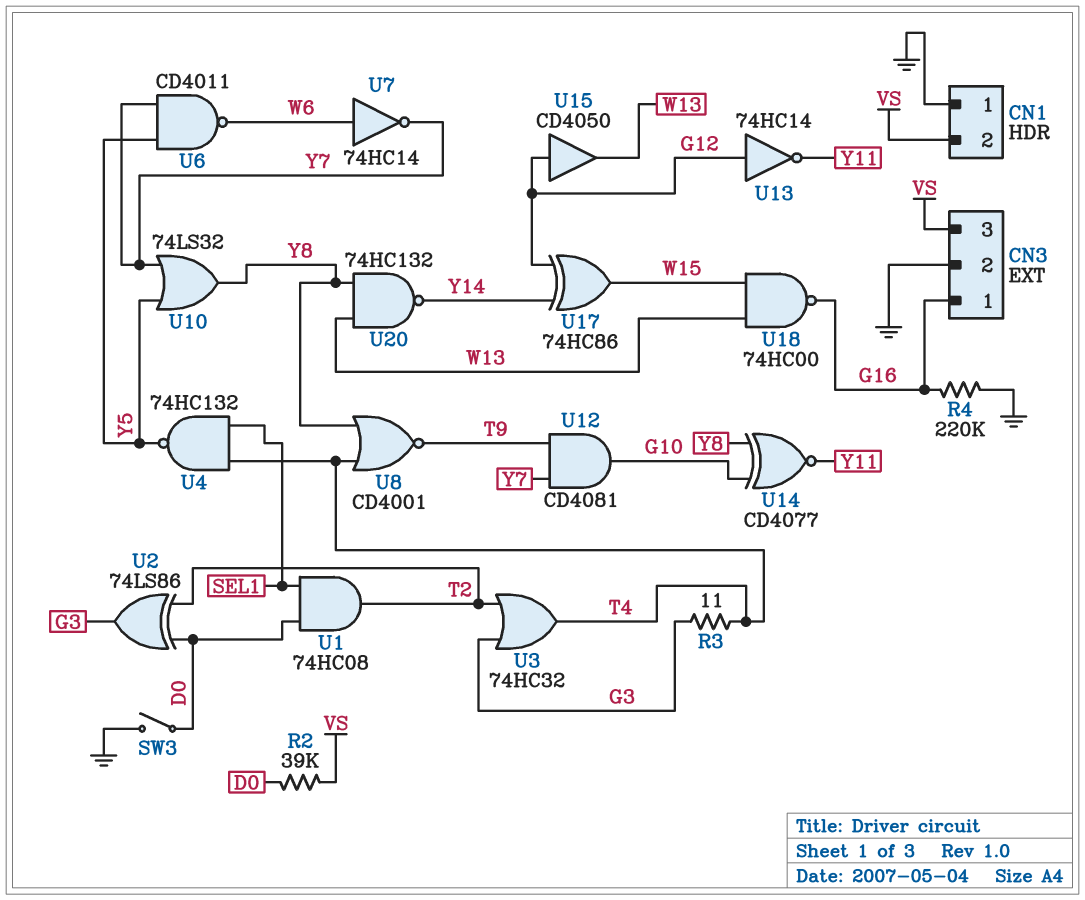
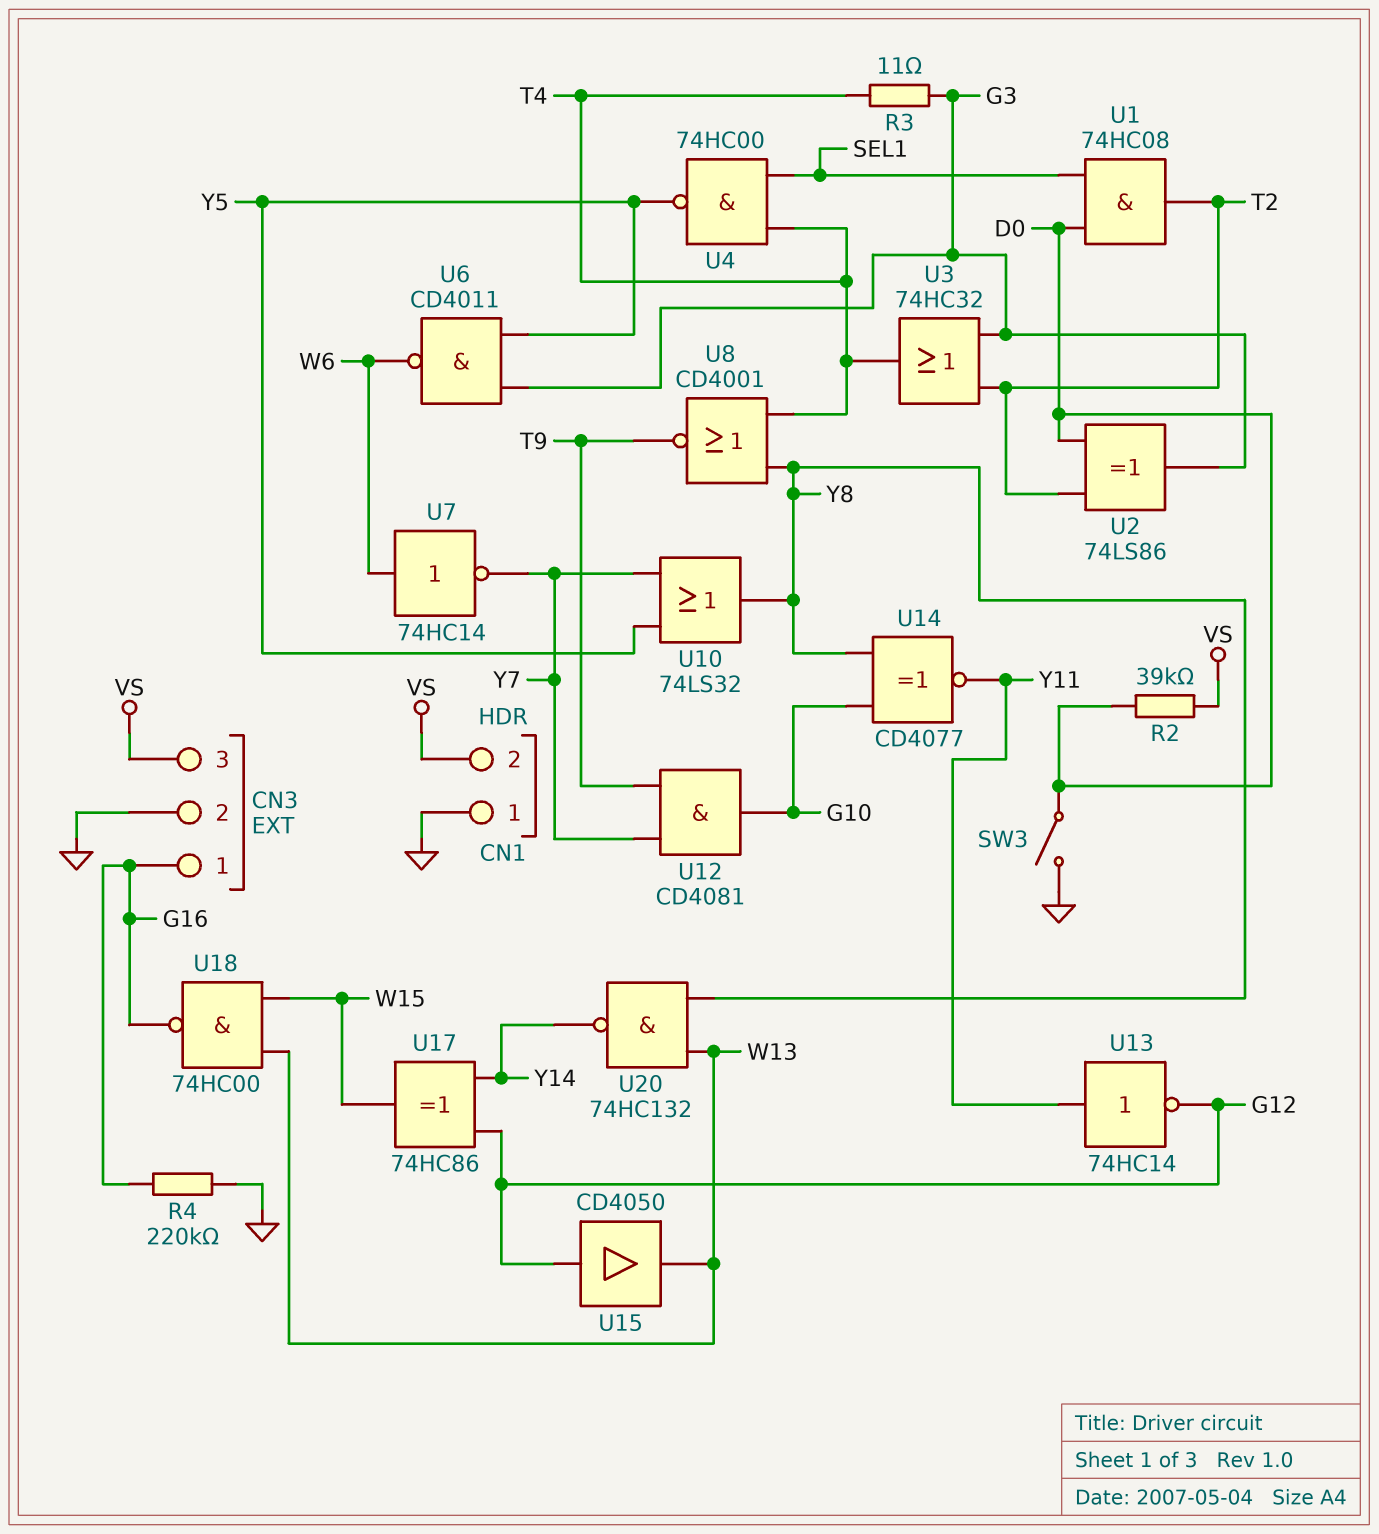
U4: NAND 74HC132 (in SEL1, in T4, out Y5) -> NAND 74HC00 (in SEL1, in T4, out Y5)
U6: NAND CD4011 (in Y5, in Y7, out W6) -> NAND CD4011 (in G3, in Y5, out W6)
U13: NOT 74HC14 (in G12, out Y11) -> NOT 74HC14 (in Y11, out G12)

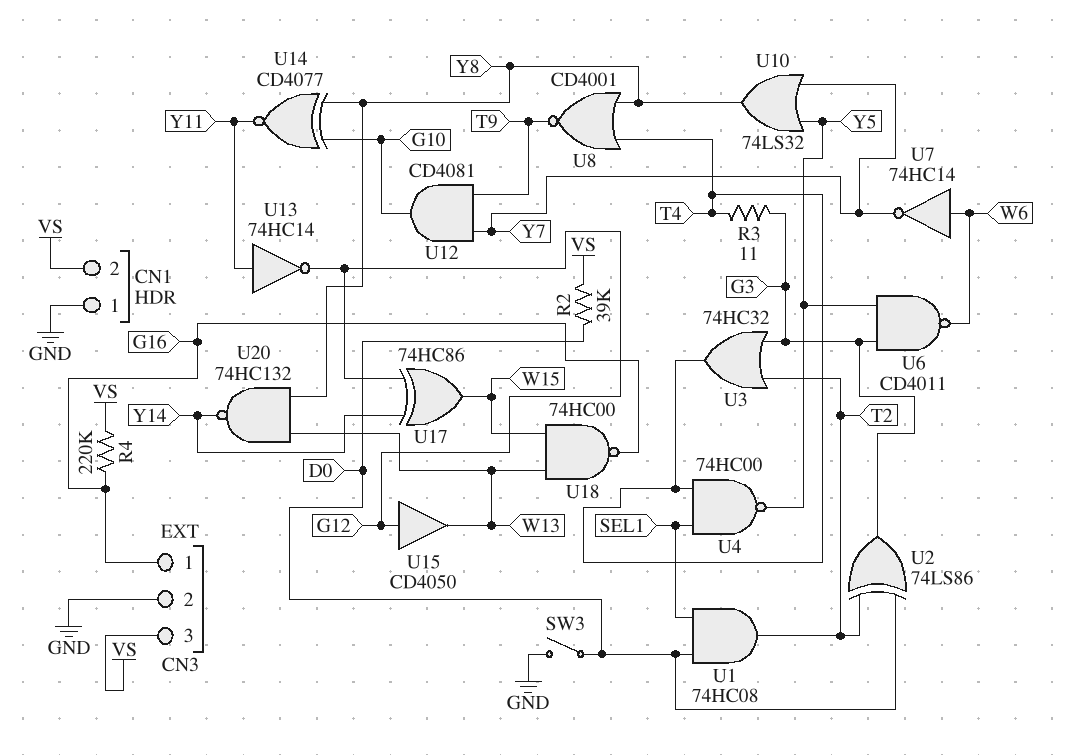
R4: 220k (G16, GND) -> 220k (G16, VS)

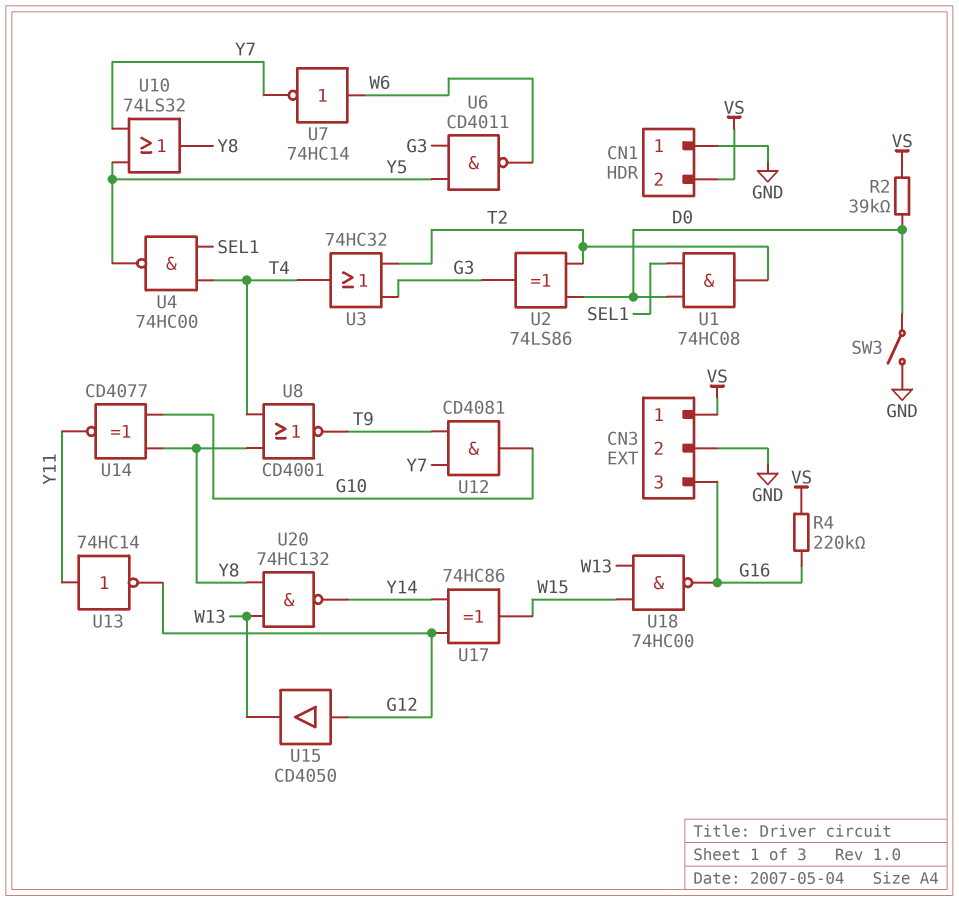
CN3 pin 1: G16 -> VS
CN3 pin 3: VS -> G16
R3: 11 (G3, T4) -> none

